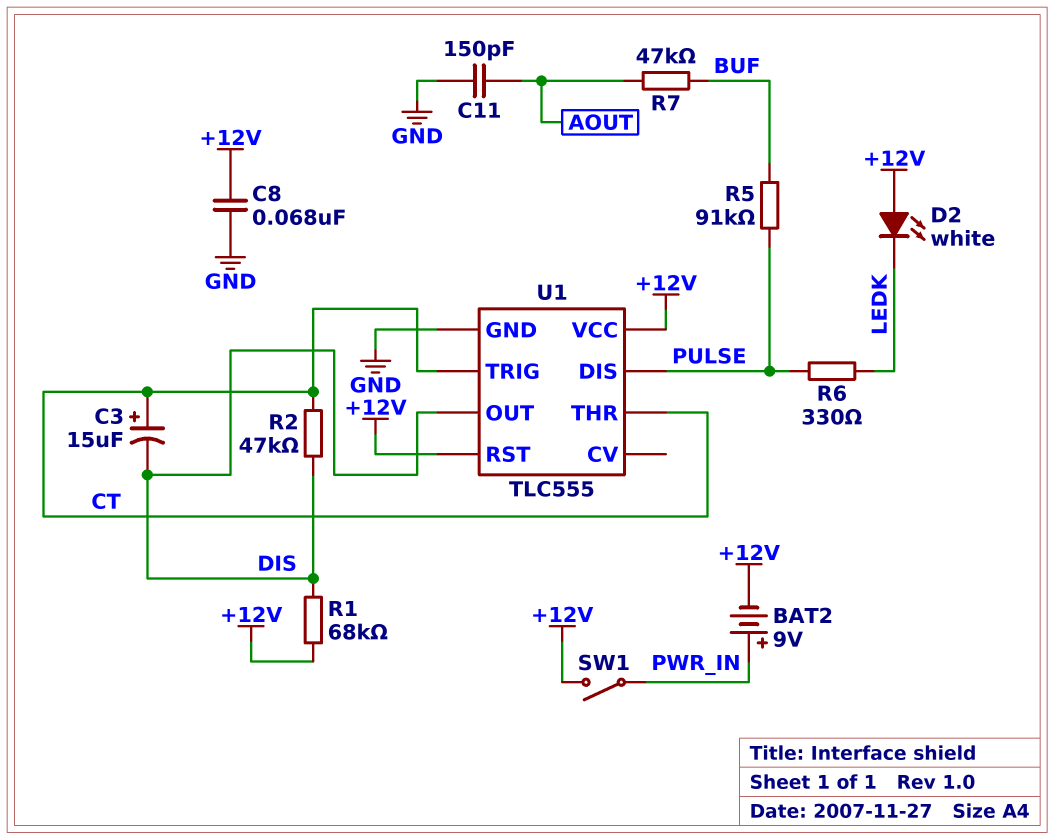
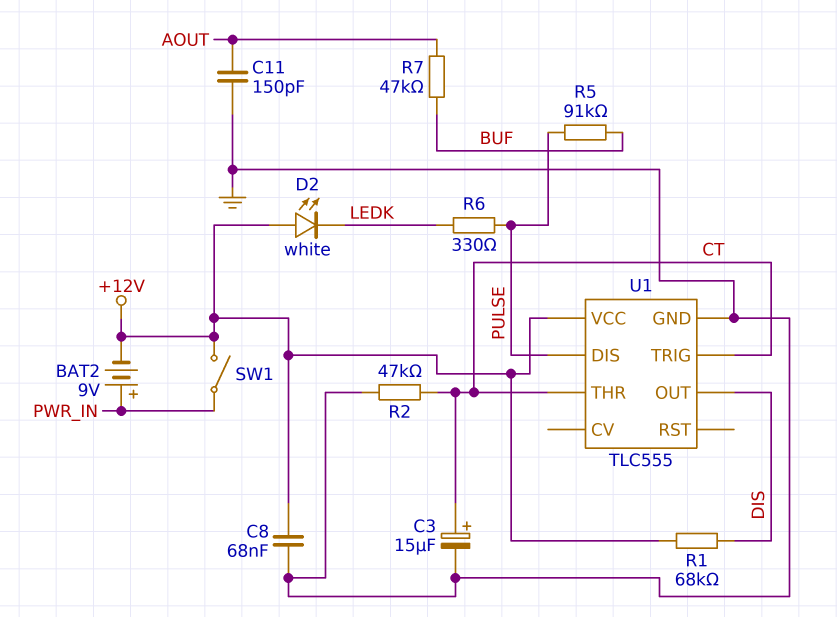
C3: 15uF (plus CT, minus DIS) -> 15uF (plus CT, minus GND)
R2: 47k (CT, DIS) -> 47k (CT, GND)
U1 pin RST: +12V -> none

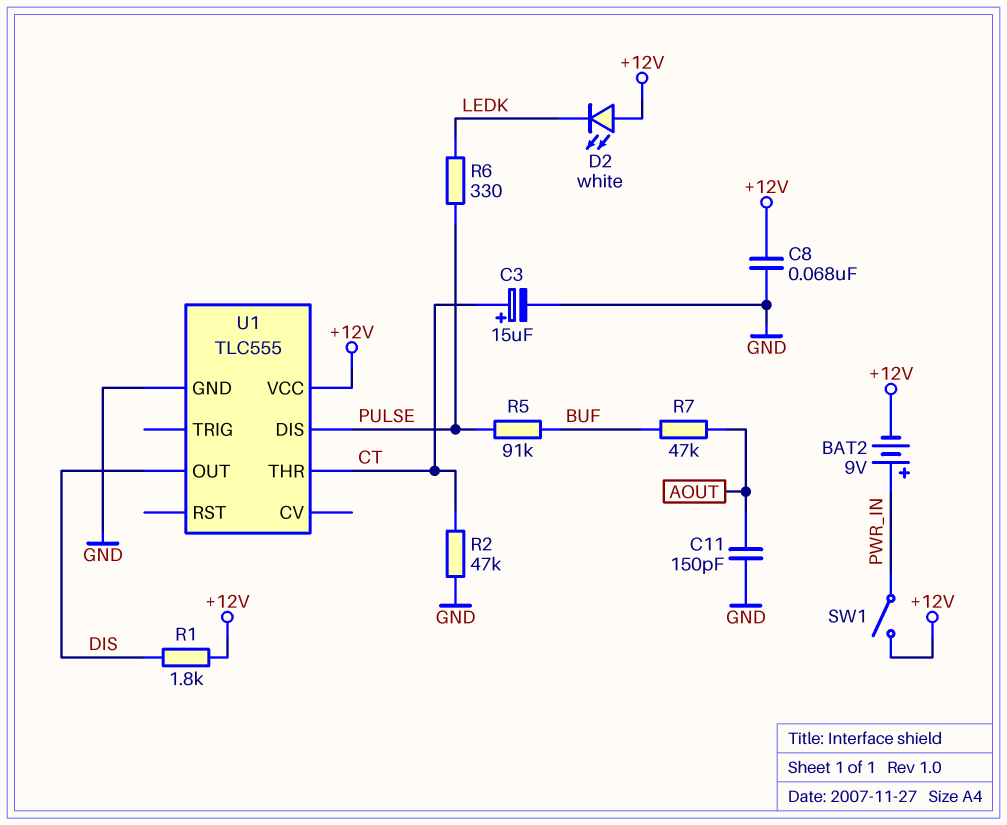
R1: 68k (+12V, DIS) -> 1.8k (+12V, DIS)
U1 pin TRIG: CT -> none

